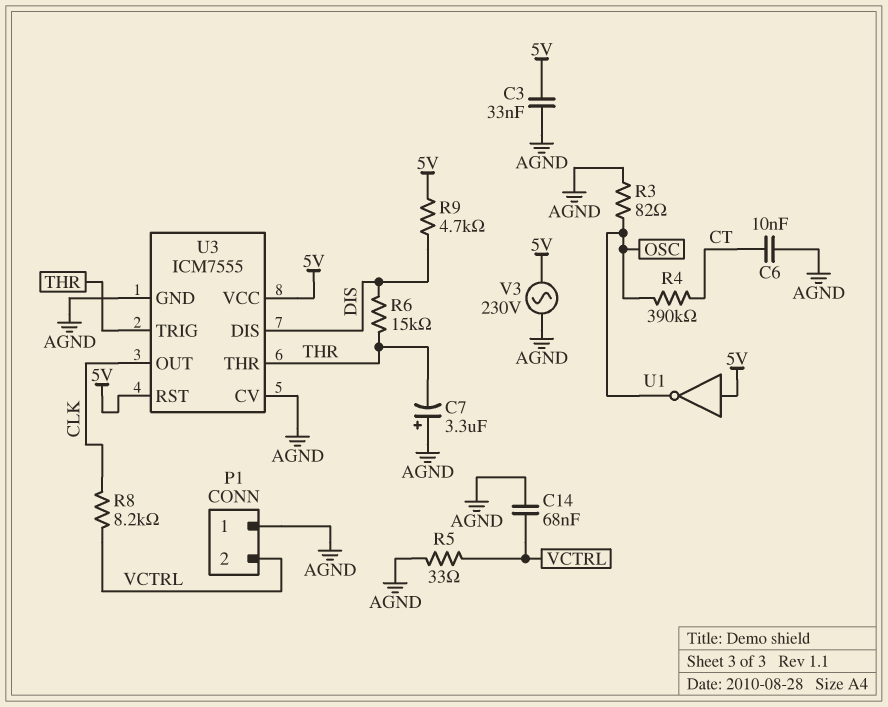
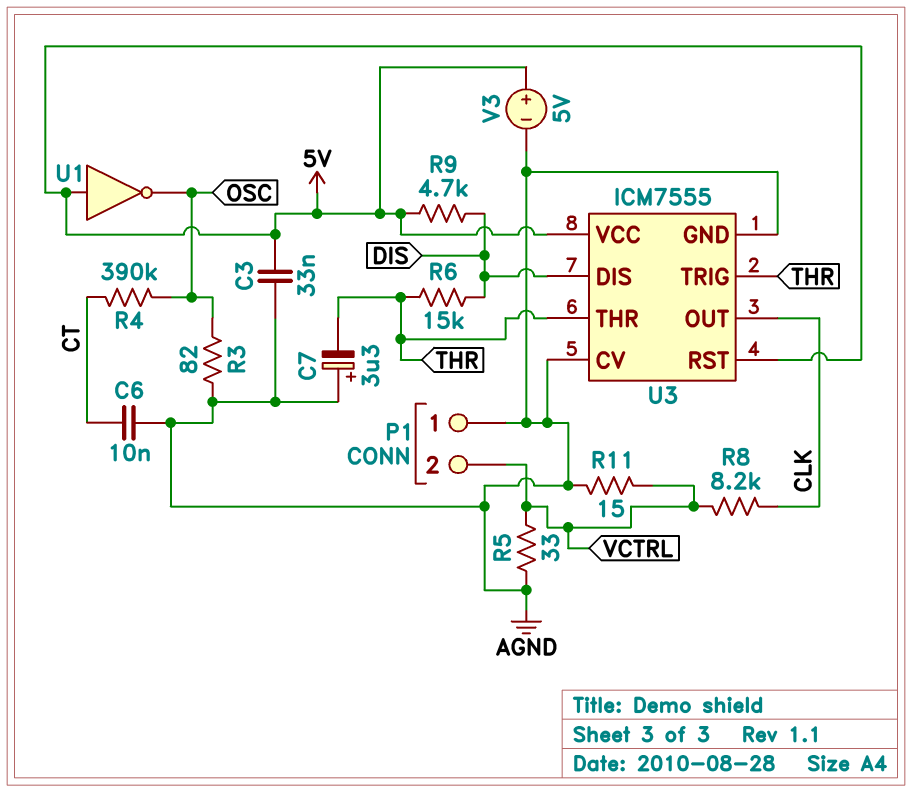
C14: 68nF (AGND, VCTRL) -> none
R11: none -> 15 (AGND, VCTRL)
V3: AC 230V (5V, AGND) -> 5V (plus 5V, minus AGND)

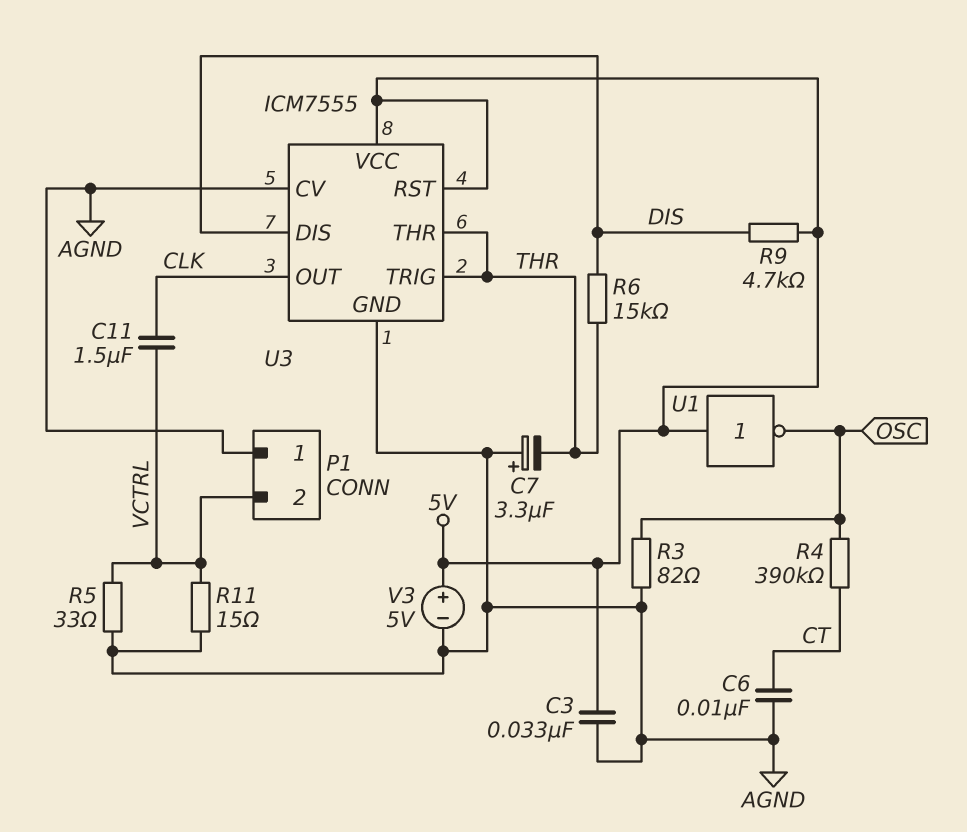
C11: none -> 1.5uF (CLK, VCTRL)
R8: 8.2k (CLK, VCTRL) -> none

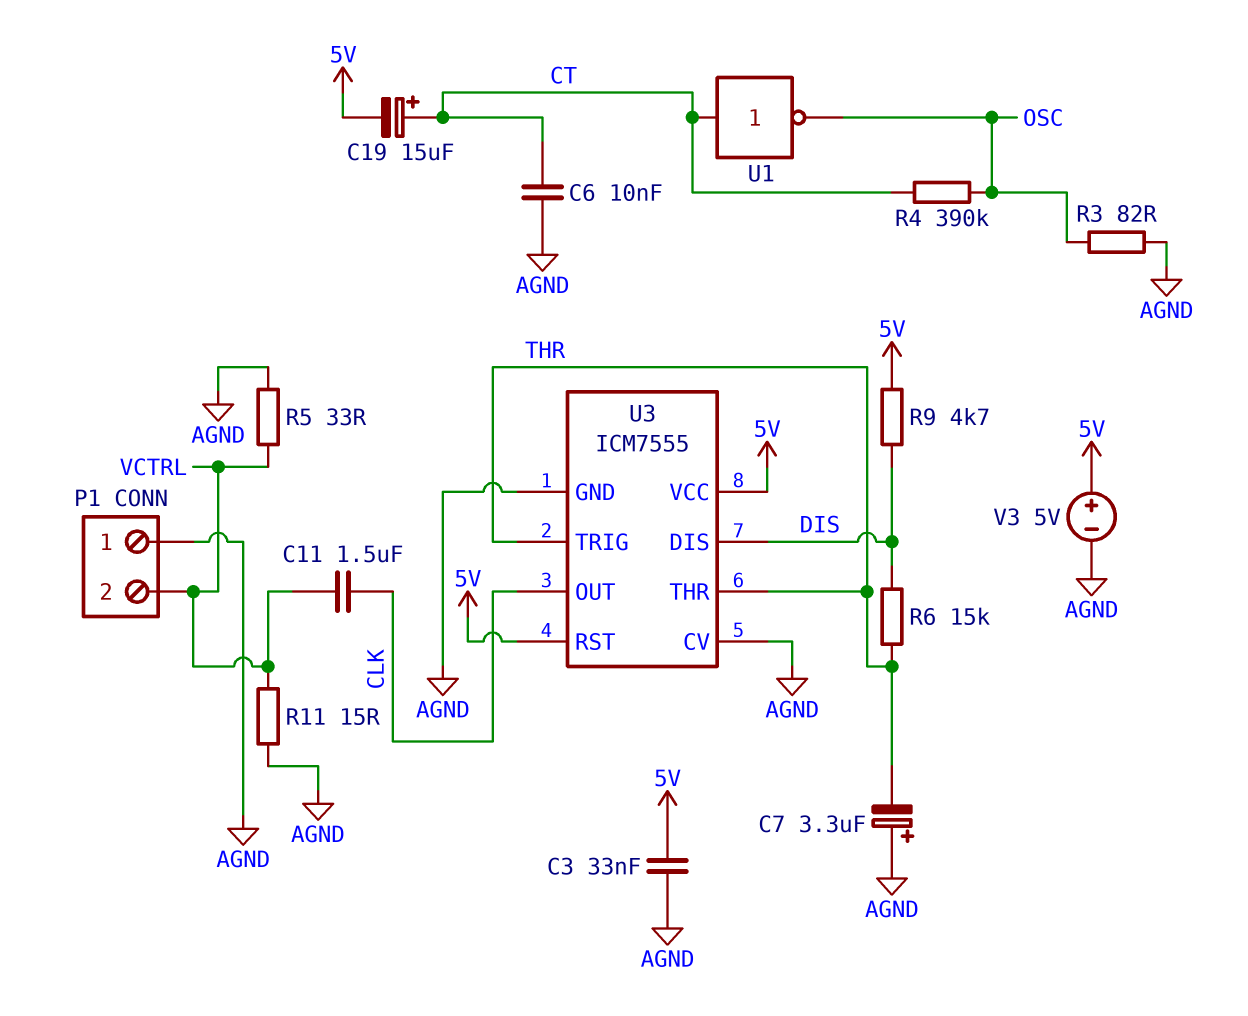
C19: none -> 15uF (plus CT, minus 5V)
U1: NOT (in 5V, out OSC) -> NOT (in CT, out OSC)

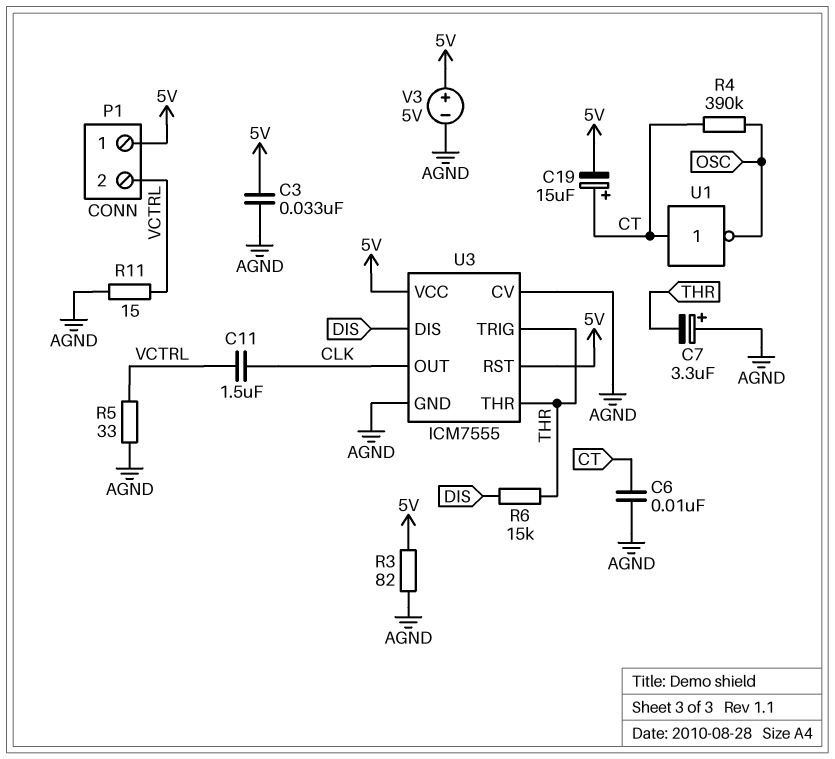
P1 pin 1: AGND -> 5V
R3: 82 (AGND, OSC) -> 82 (5V, AGND)
R9: 4.7k (5V, DIS) -> none

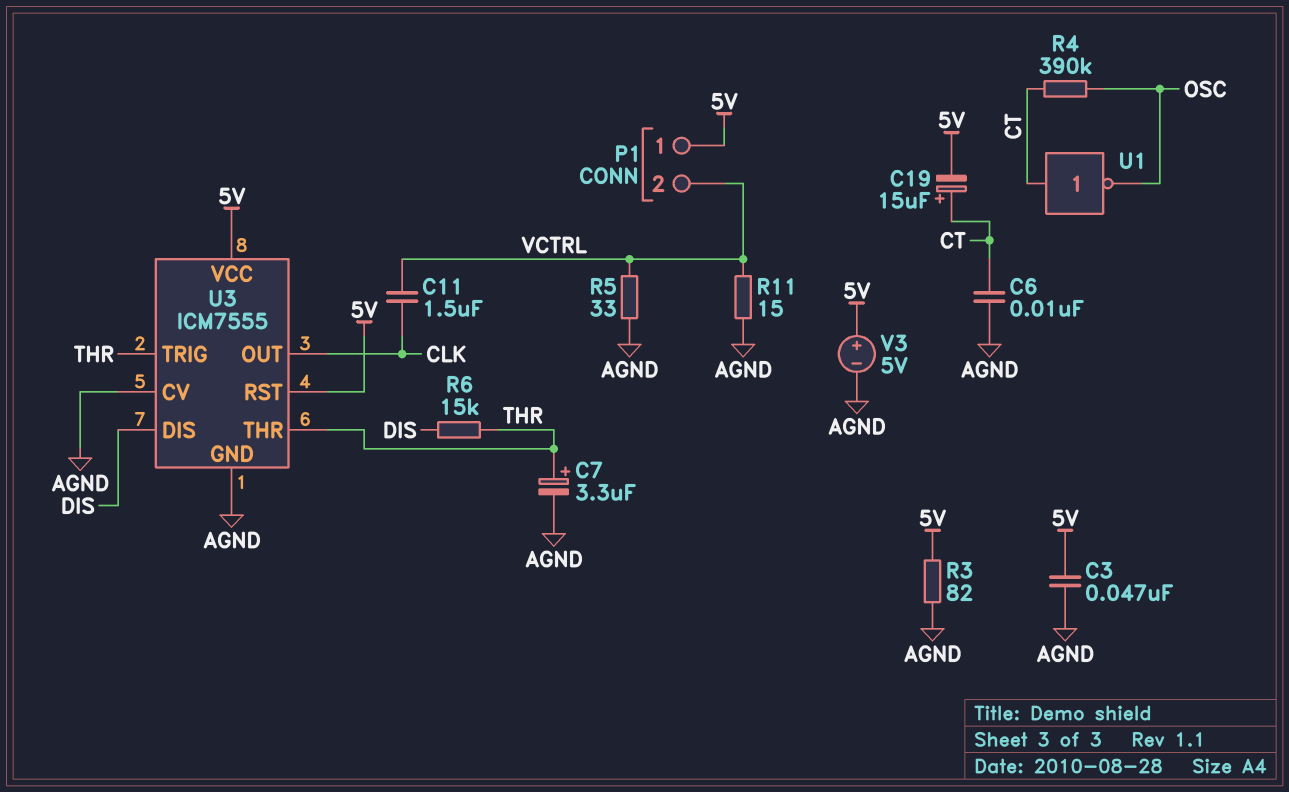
C3: 33nF (5V, AGND) -> 47nF (5V, AGND)
C7: 3.3uF (plus AGND, minus THR) -> 3.3uF (plus THR, minus AGND)

